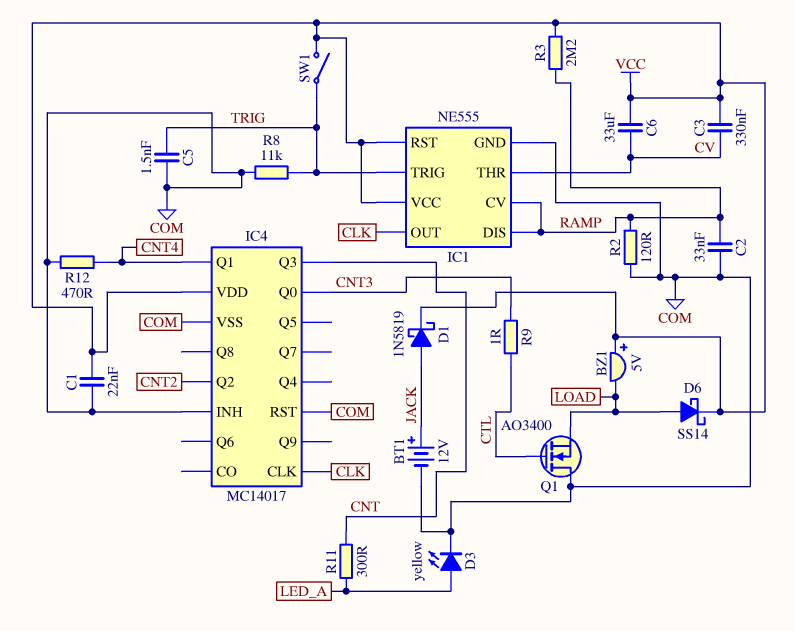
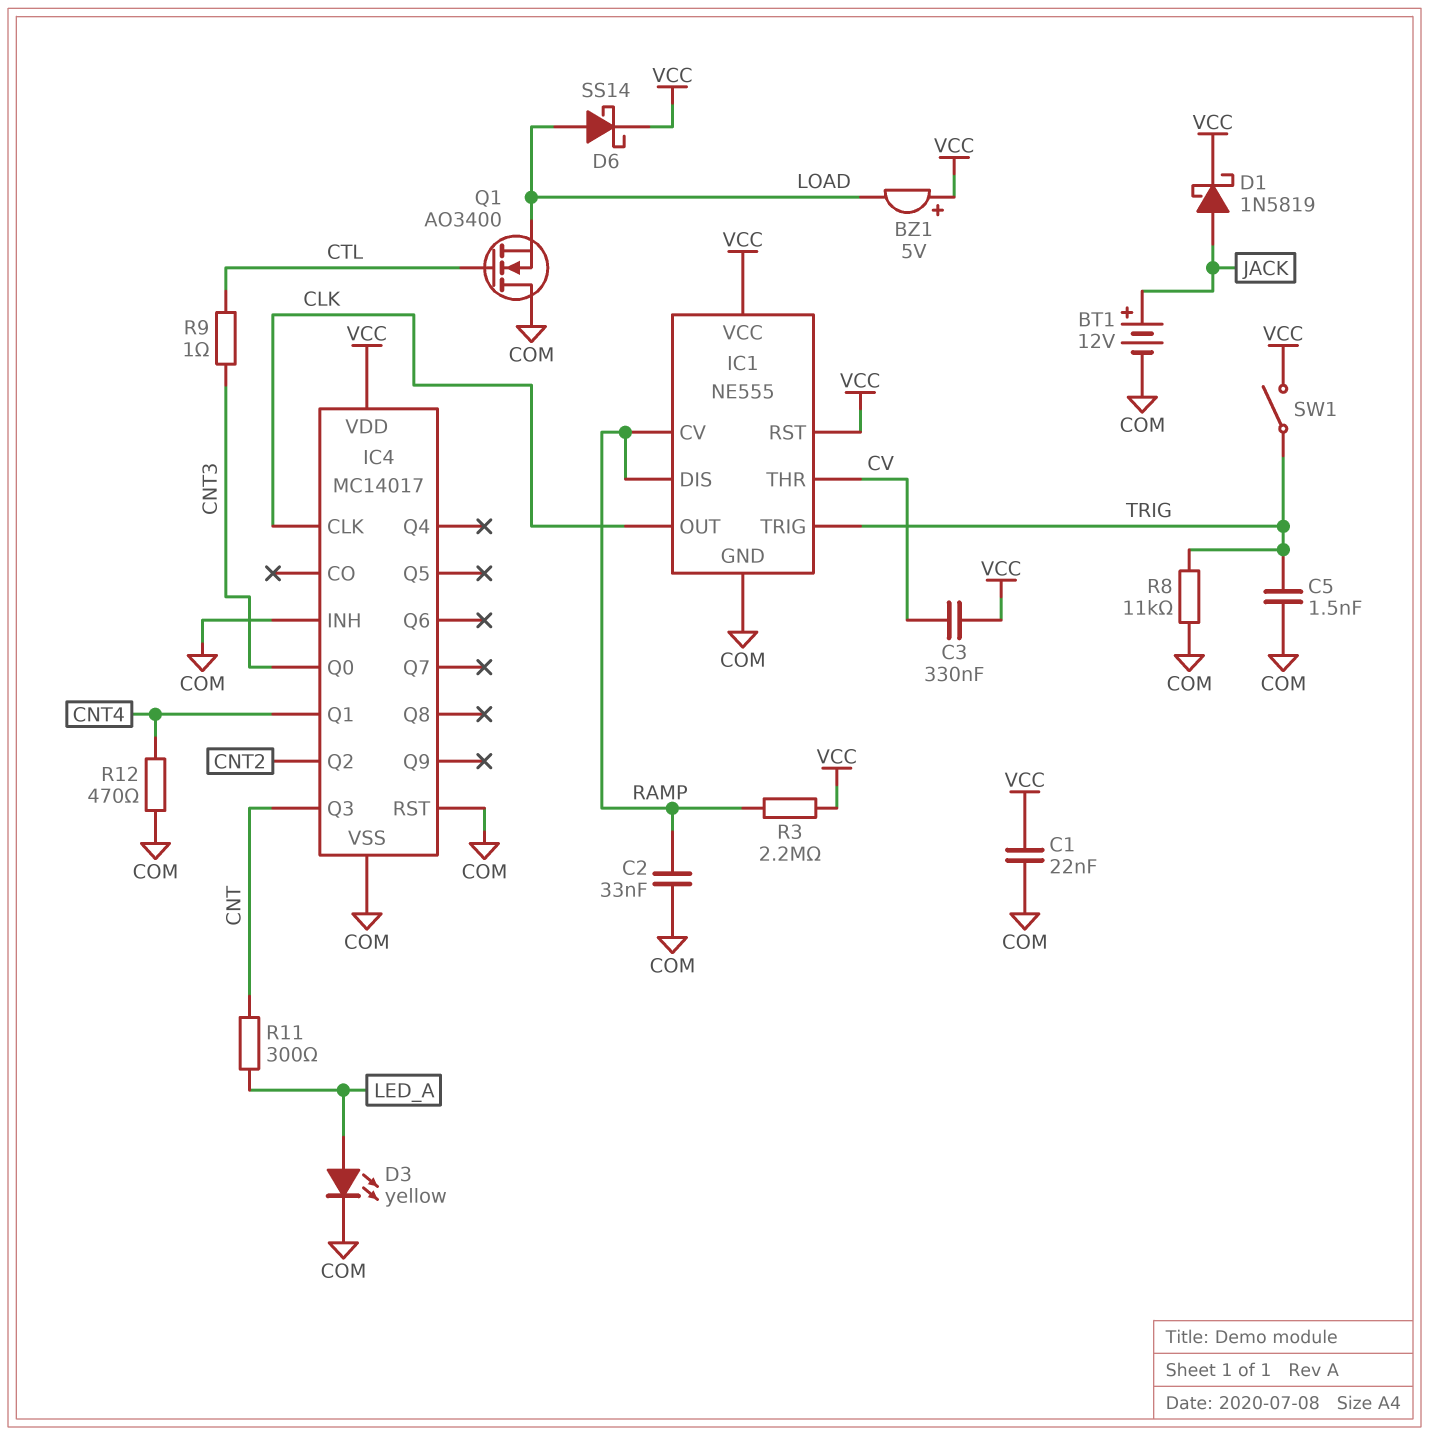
C6: 33uF (CV, VCC) -> none
R2: 120 (COM, RAMP) -> none

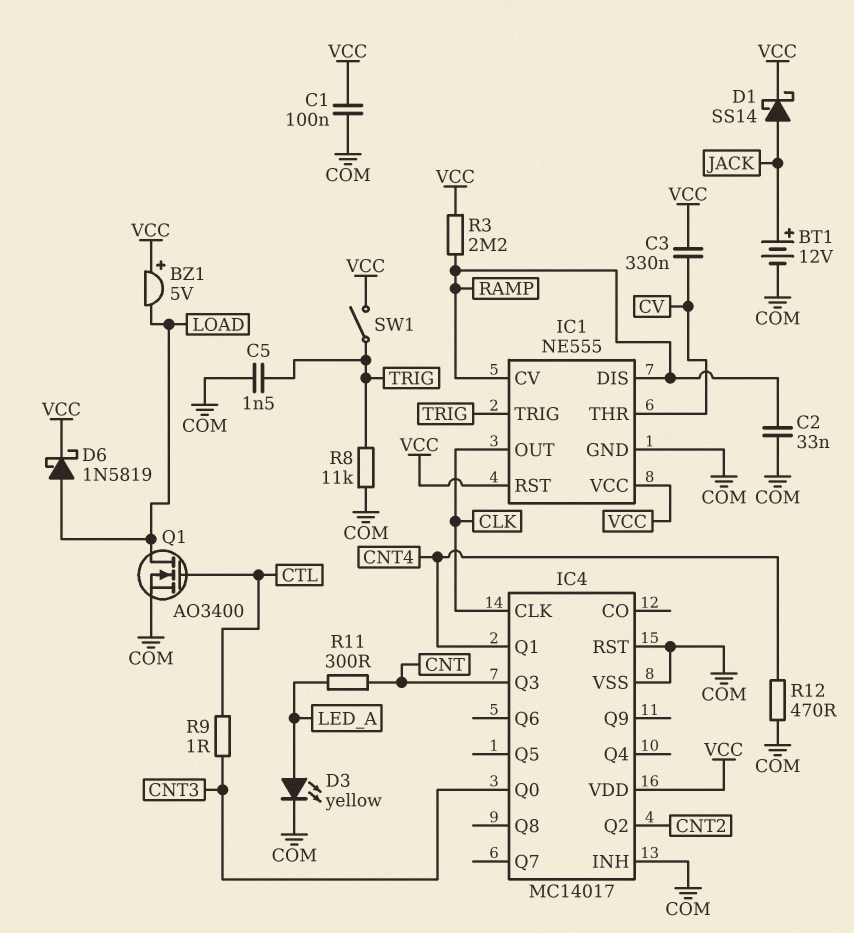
C1: 22nF (COM, VCC) -> 100nF (COM, VCC)
D1: schottky 1N5819 (A JACK, K VCC) -> schottky SS14 (A JACK, K VCC)
D6: schottky SS14 (A LOAD, K VCC) -> schottky 1N5819 (A LOAD, K VCC)
Q1: NMOS AO3400 (G CTL, D COM, S LOAD) -> NMOS AO3400 (G CTL, D LOAD, S COM)

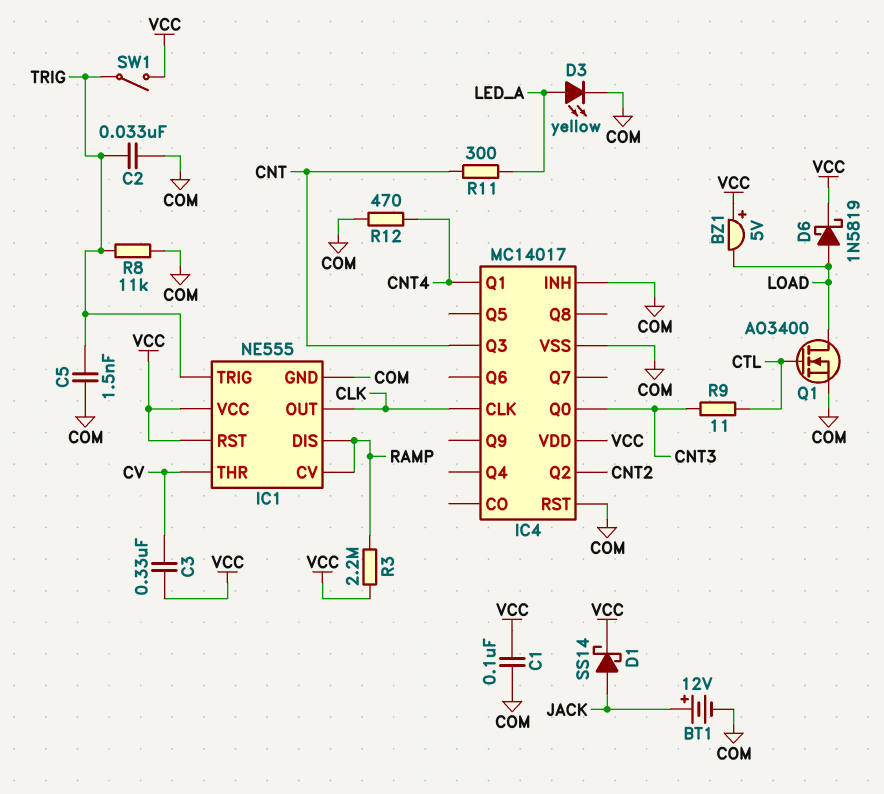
C2: 33nF (COM, RAMP) -> 33nF (COM, TRIG)
R9: 1 (CNT3, CTL) -> 11 (CNT3, CTL)

